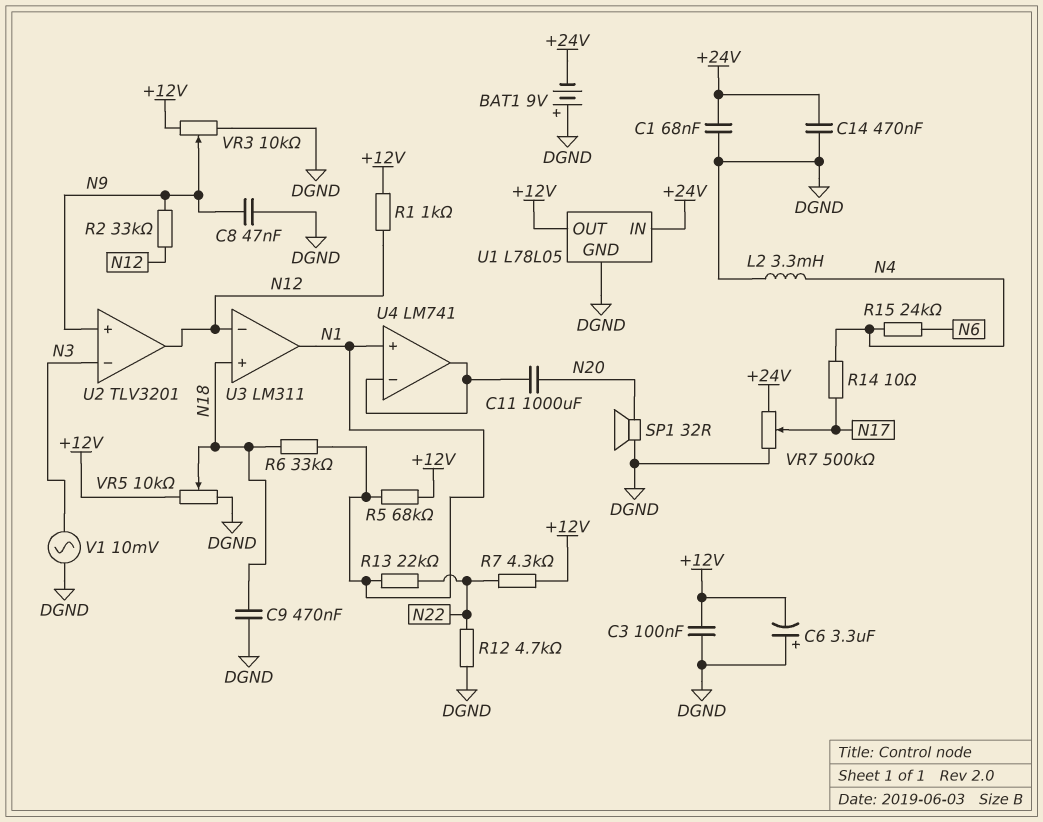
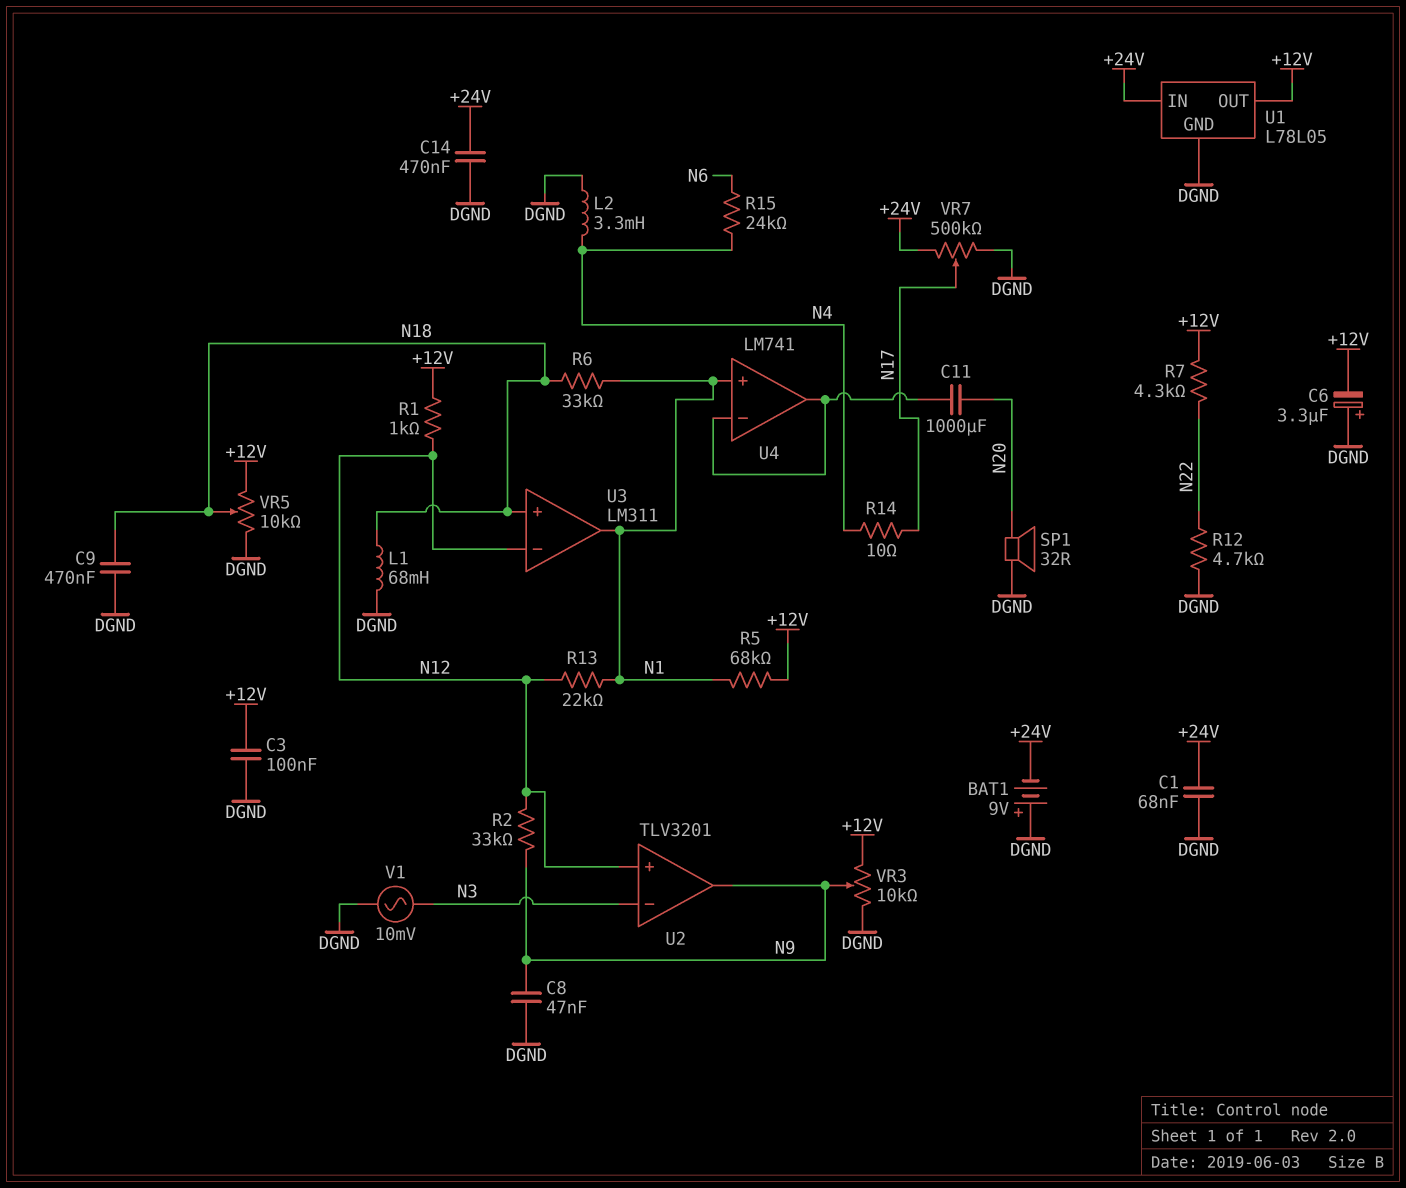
L1: none -> 68mH (DGND, N18)
R13: 22k (N1, N22) -> 22k (N1, N12)
U2 pin in+: N9 -> N12
U2 pin out: N12 -> N9

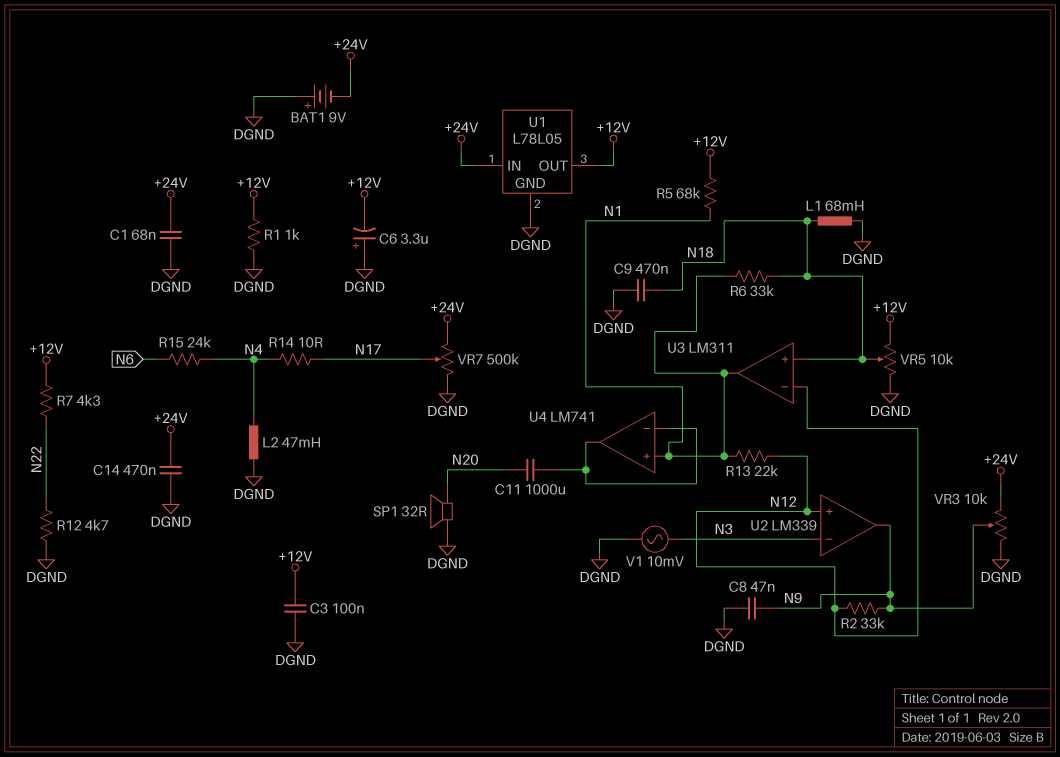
L2: 3.3mH (DGND, N4) -> 47mH (DGND, N4)
R1: 1k (+12V, N12) -> 1k (+12V, DGND)
U2: TLV3201 -> LM339
VR3: 10k (+12V, DGND, wiper N9) -> 10k (+24V, DGND, wiper N9)

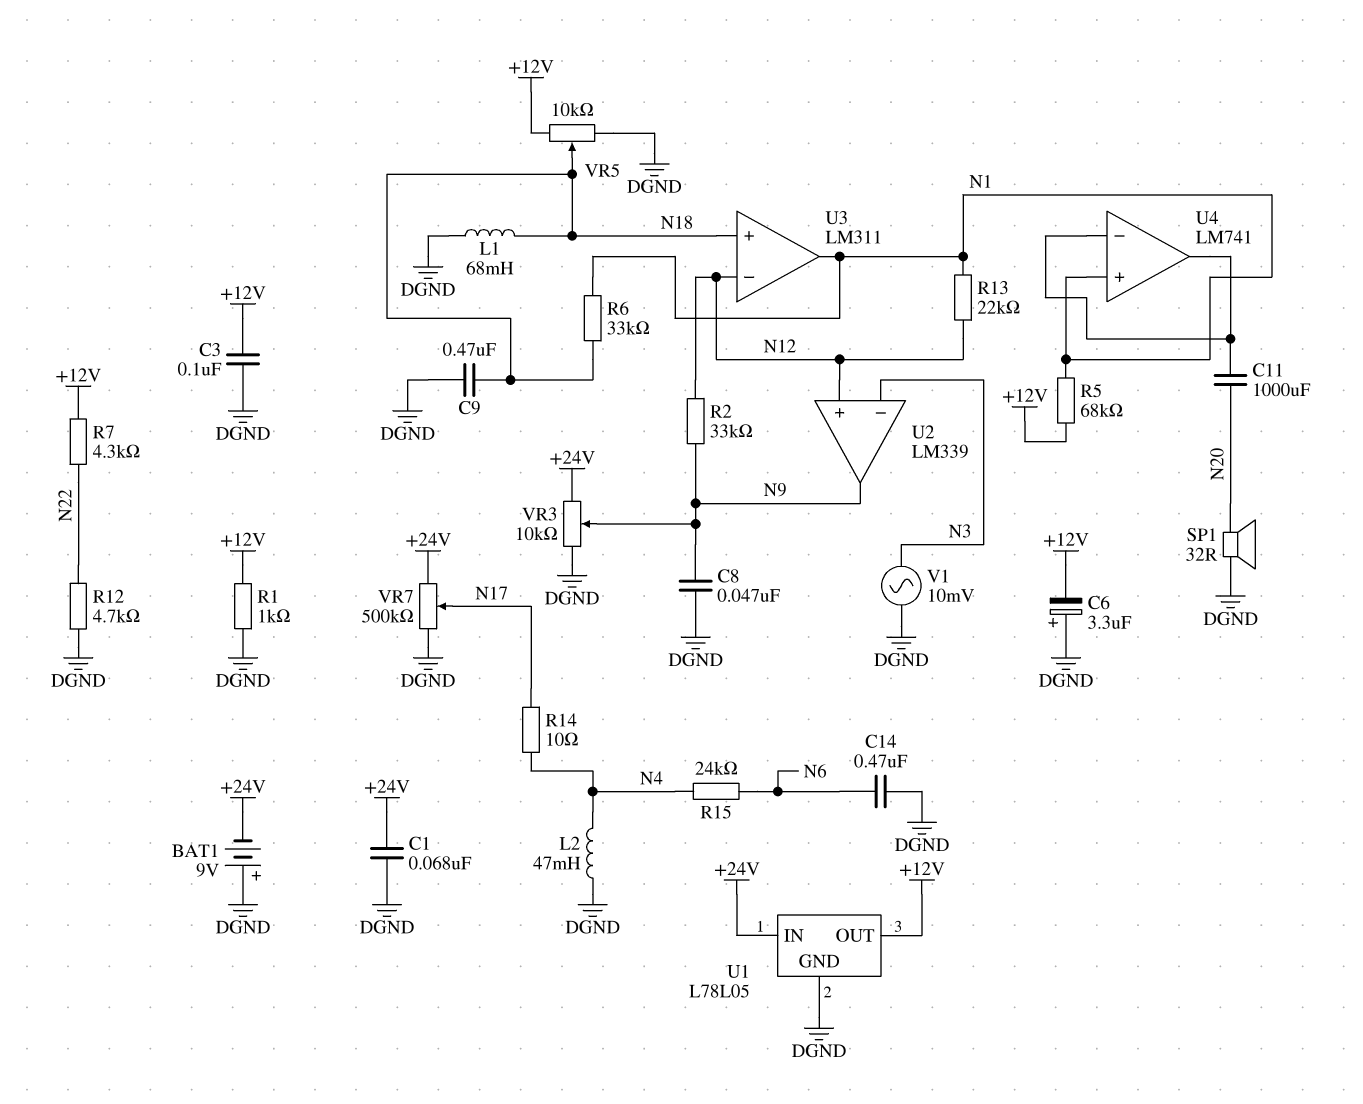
C14: 470nF (+24V, DGND) -> 470nF (DGND, N6)

